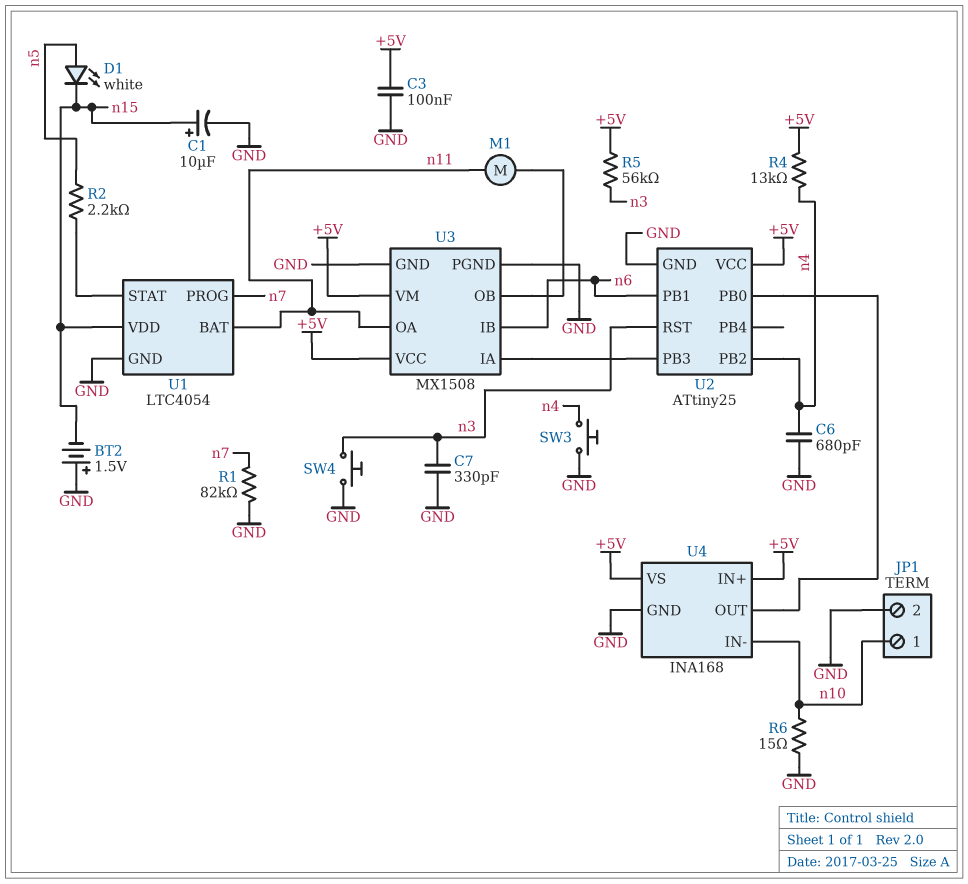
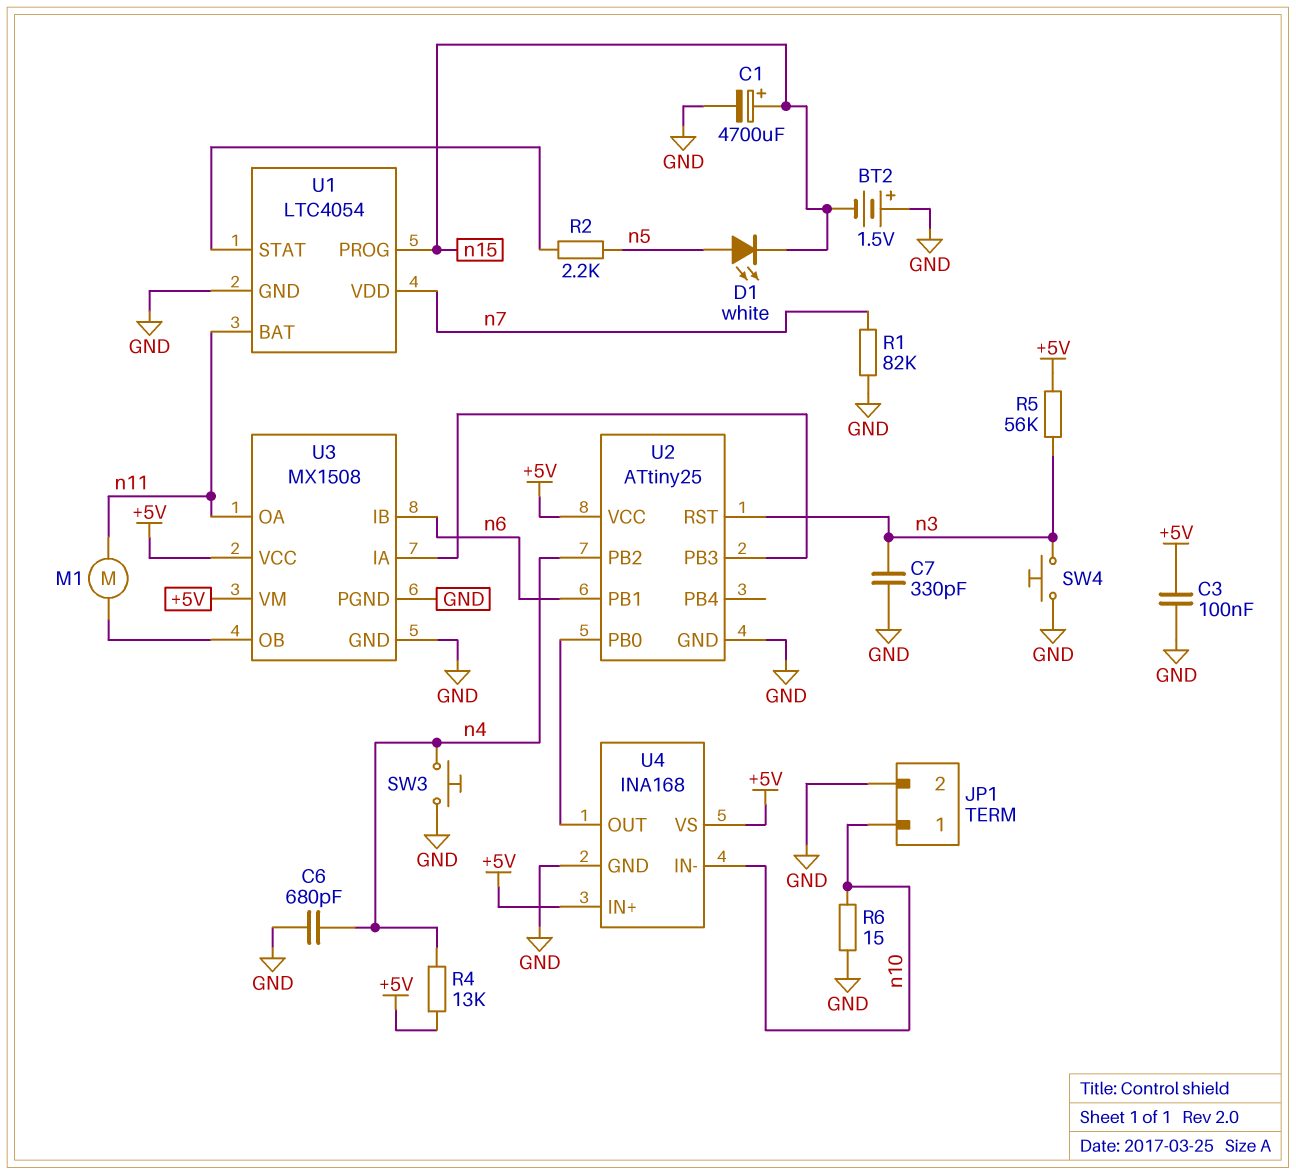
C1: 10uF (plus n15, minus GND) -> 4700uF (plus n15, minus GND)
U1 pin PROG: n7 -> n15
U1 pin VDD: n15 -> n7

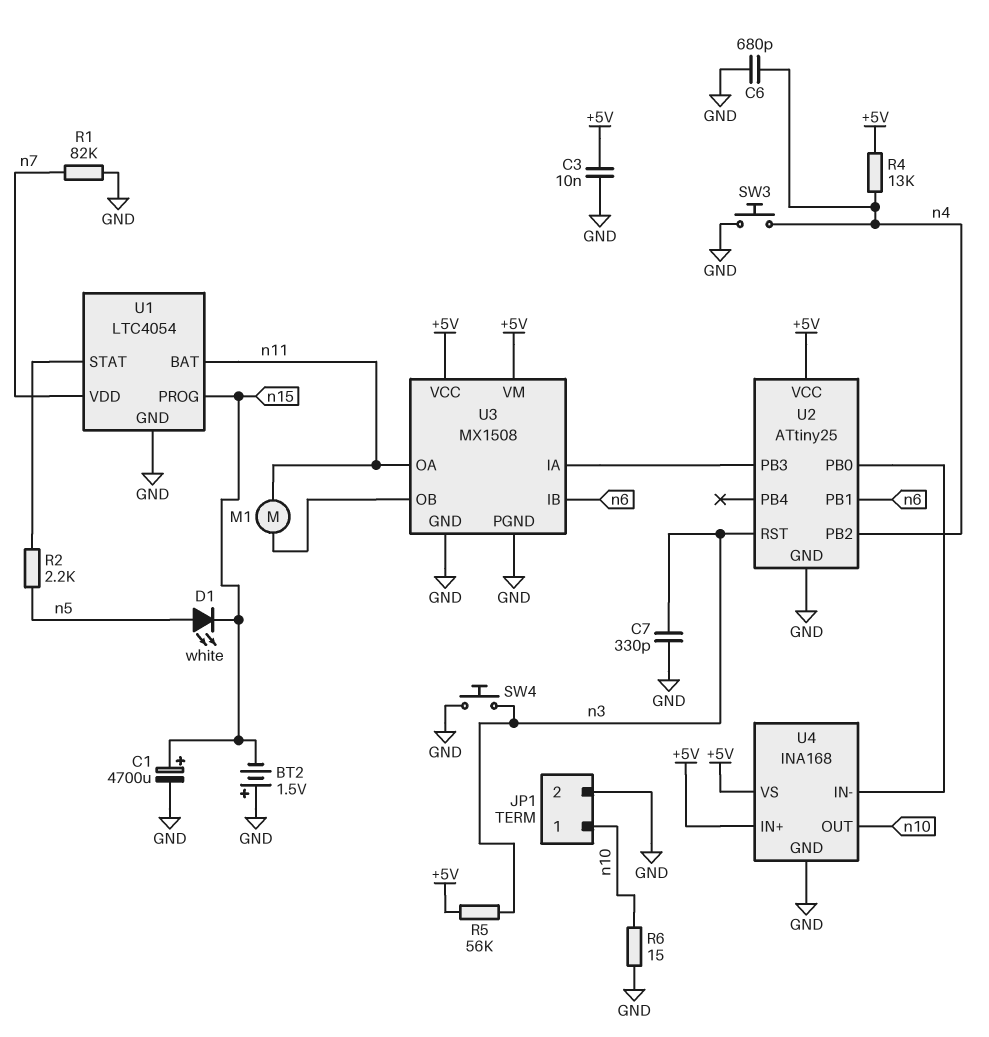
C3: 100nF (+5V, GND) -> 10nF (+5V, GND)
U4 pin IN-: n10 -> U2/PB0
U4 pin OUT: U2/PB0 -> n10

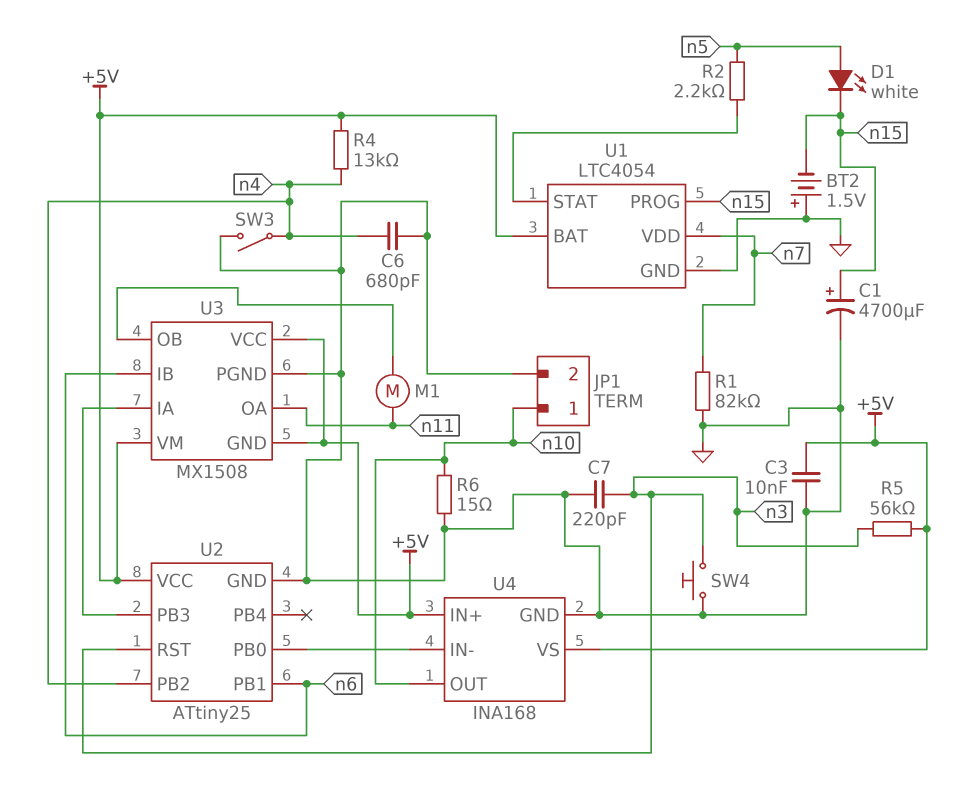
C7: 330pF (GND, n3) -> 220pF (GND, n3)
SW3: button (GND, n4) -> switch (GND, n4)
U1 pin BAT: n11 -> +5V
U3 pin GND: GND -> +5V

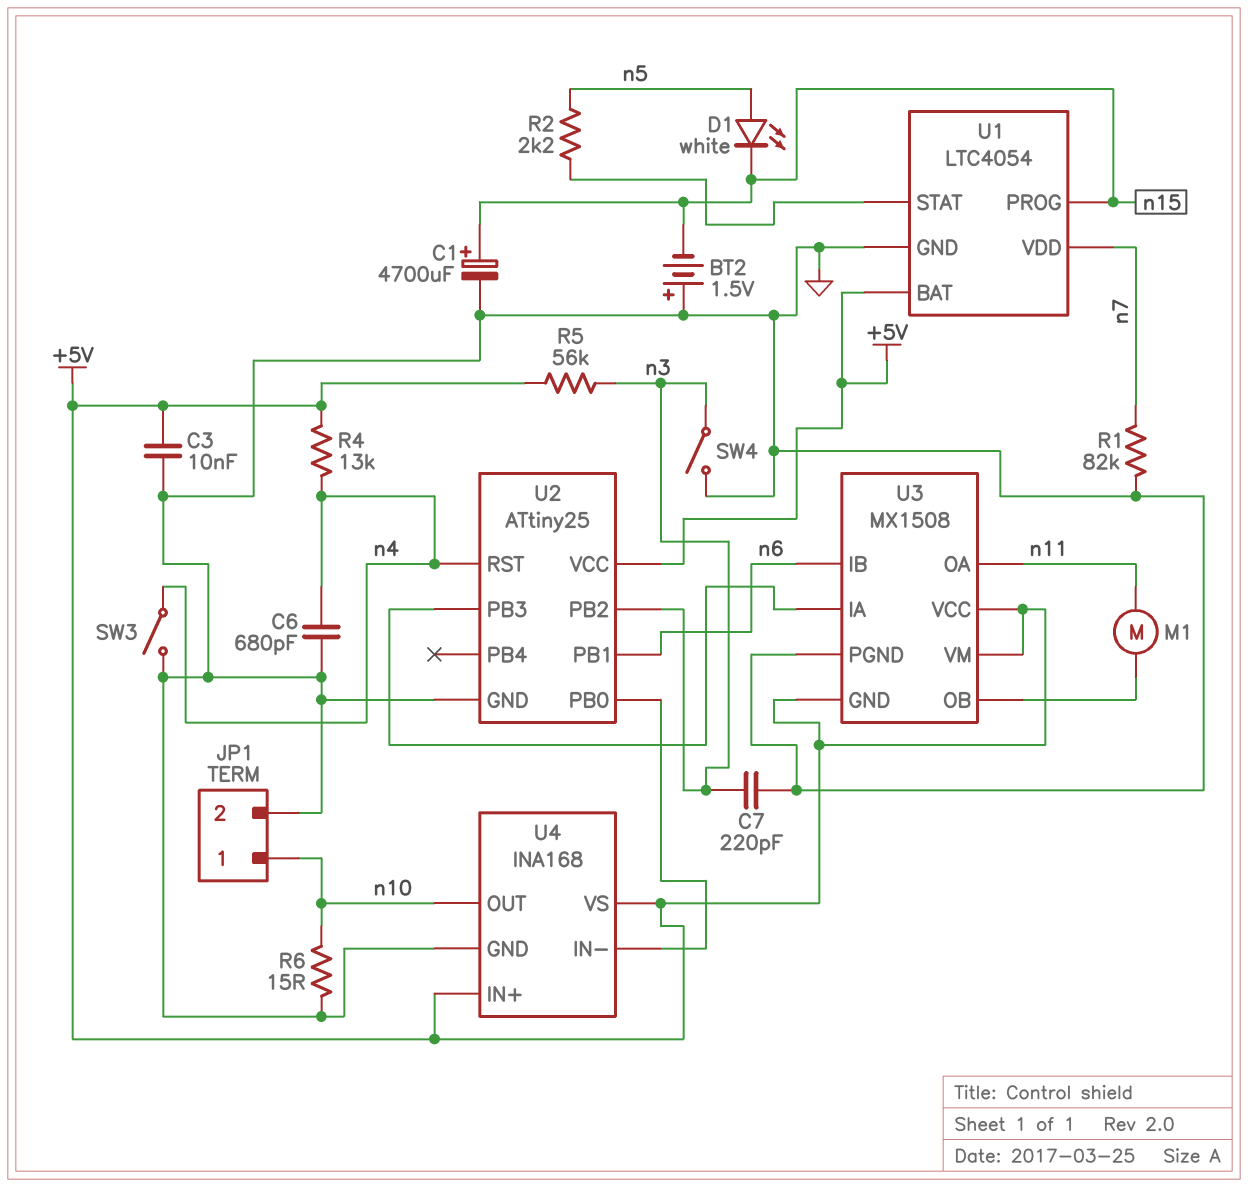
SW4: button (GND, n3) -> switch (GND, n3)
U2 pin PB2: n4 -> n3
U2 pin RST: n3 -> n4

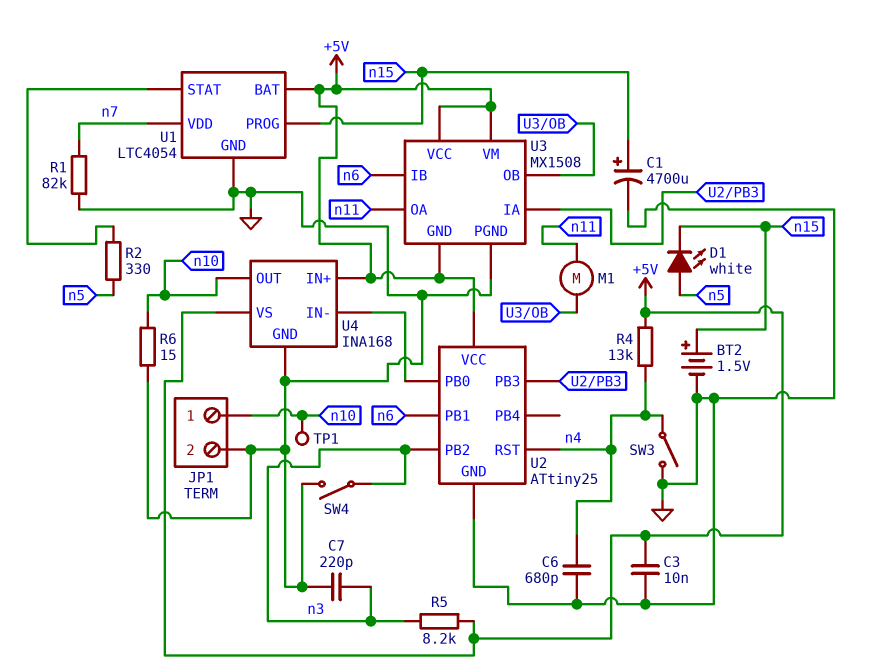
BT2: 1.5V (plus GND, minus n15) -> 1.5V (plus n15, minus GND)
R2: 2.2k (U1/STAT, n5) -> 330 (U1/STAT, n5)
R5: 56k (+5V, n3) -> 8.2k (+5V, n3)
TP1: none -> test point (n10)

